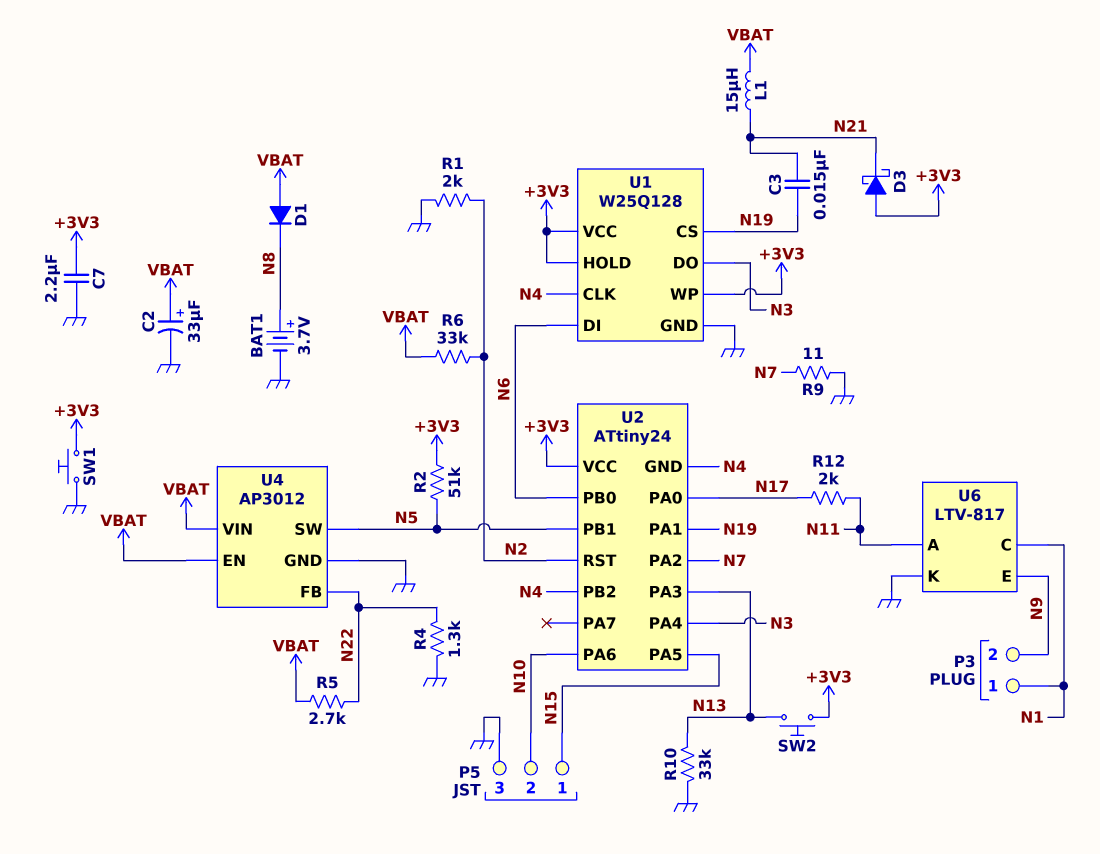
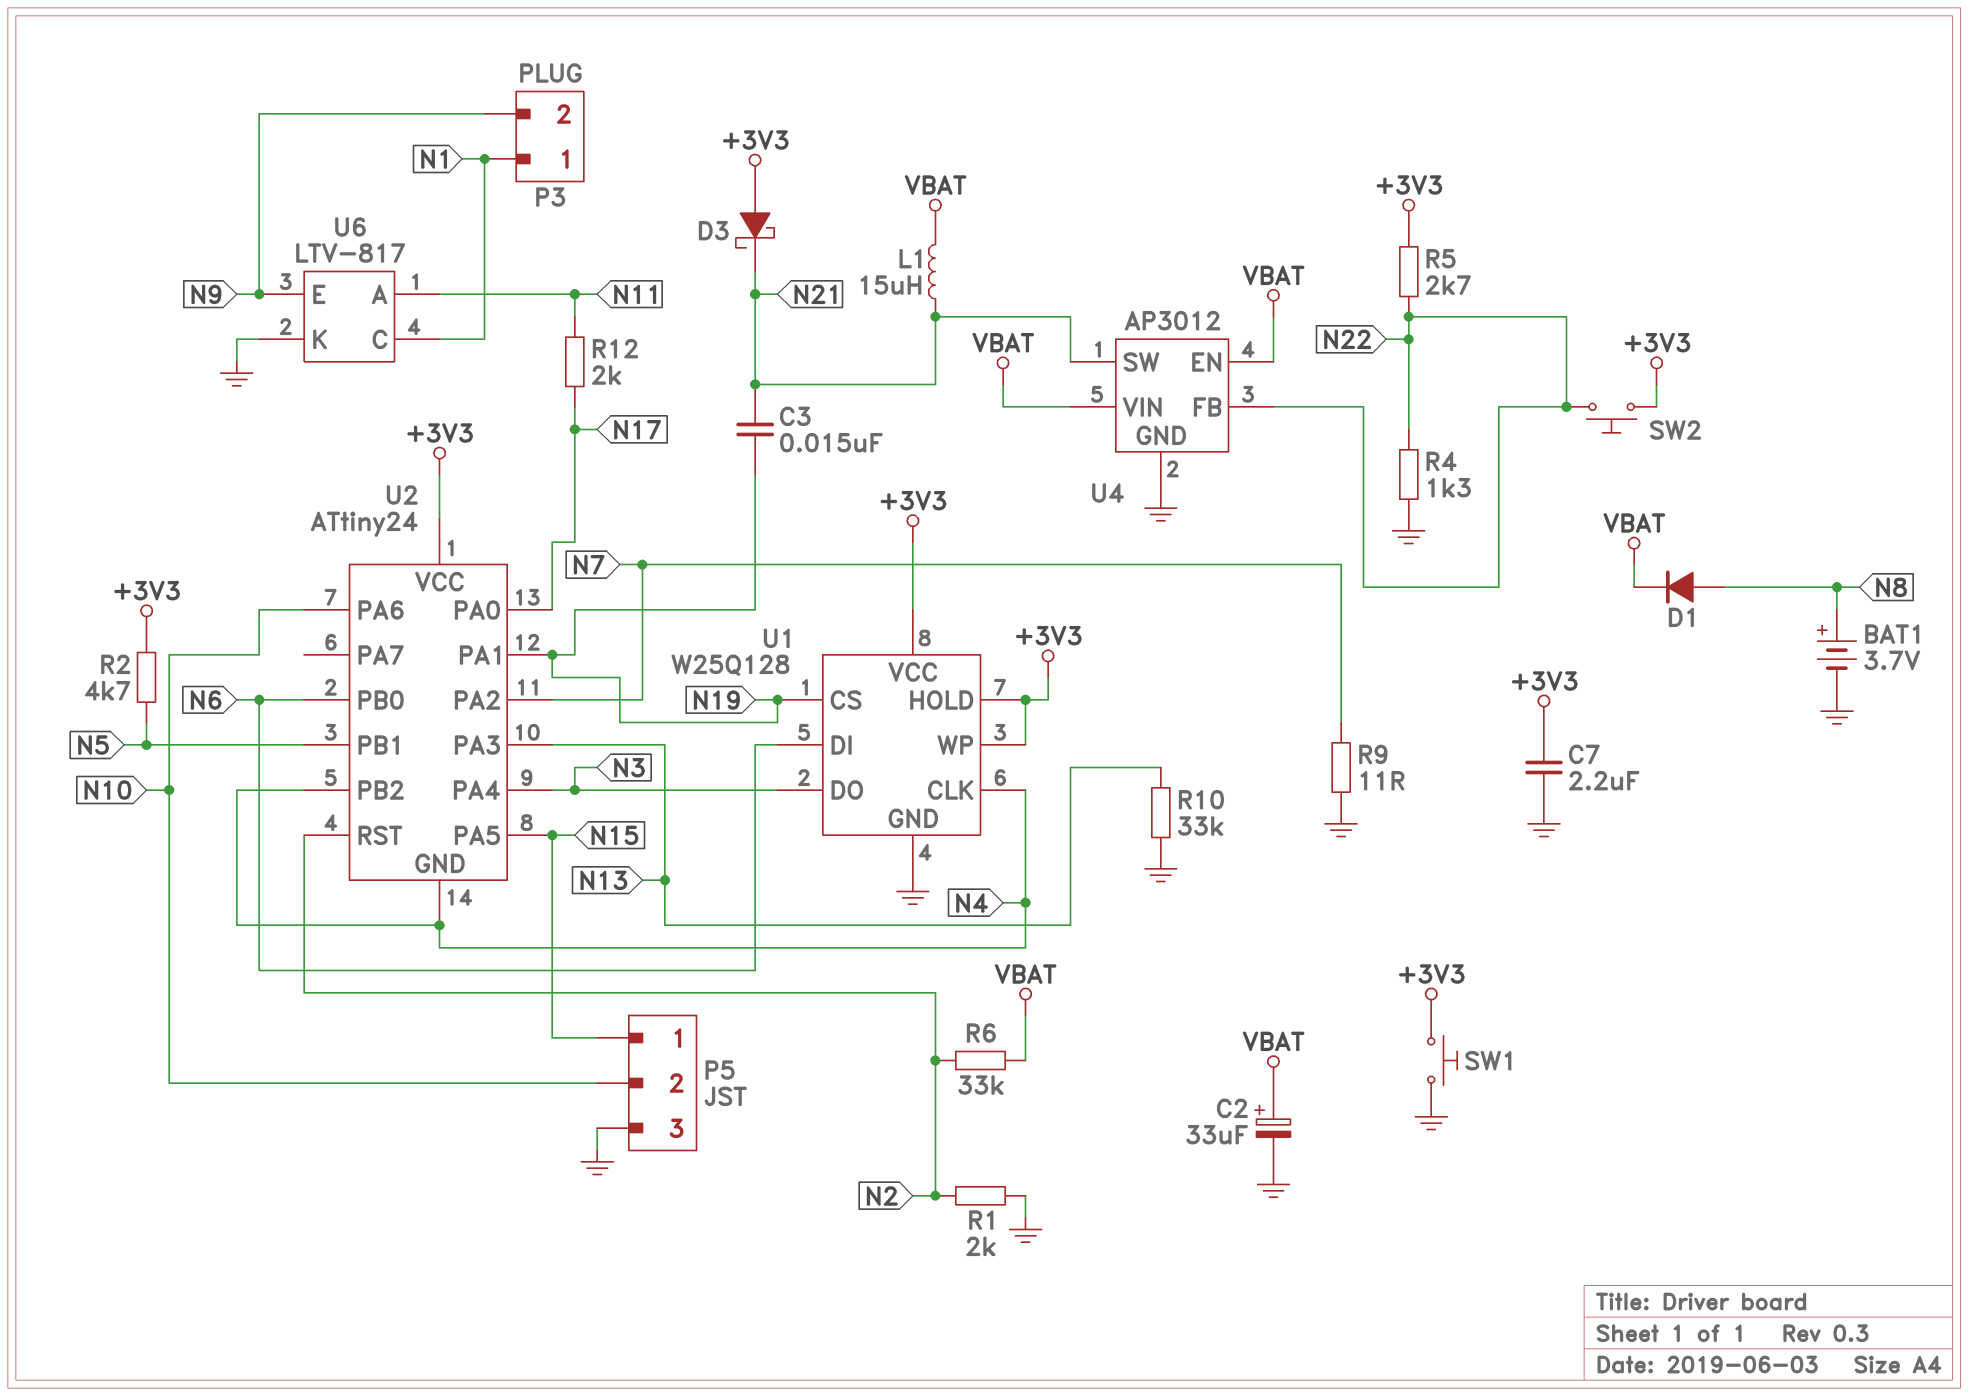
D1: diode (A VBAT, K N8) -> diode (A N8, K VBAT)
R2: 51k (+3V3, N5) -> 4.7k (+3V3, N5)
R5: 2.7k (N22, VBAT) -> 2.7k (+3V3, N22)
SW2: button (+3V3, N13) -> button (+3V3, N22)
U4 pin SW: N5 -> N21

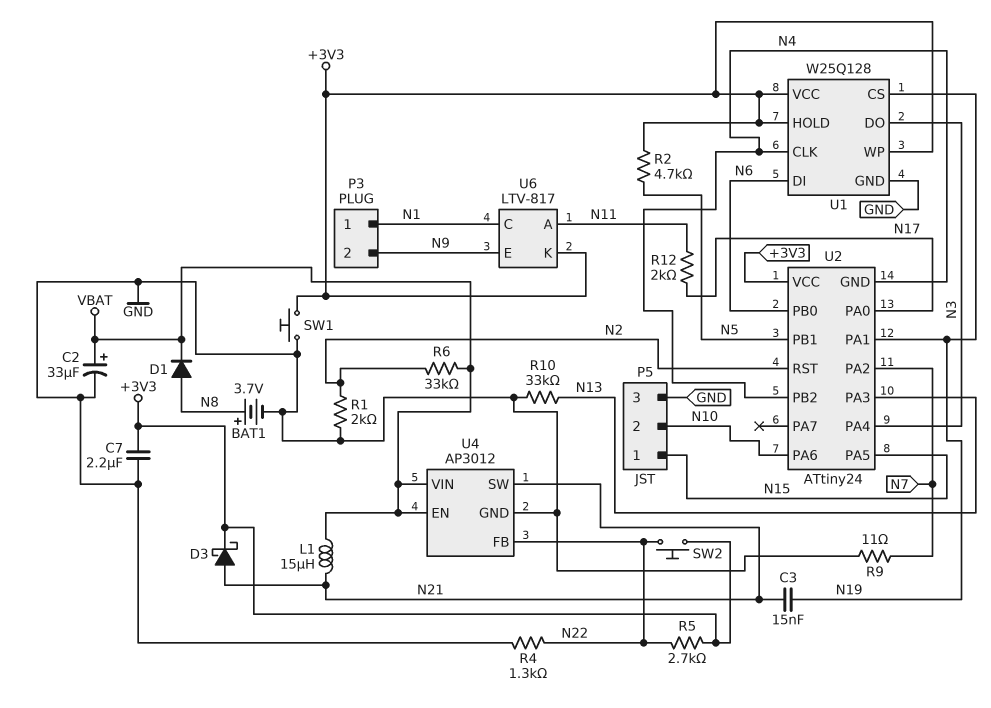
D3: schottky (A +3V3, K N21) -> schottky (A N21, K +3V3)
U6 pin K: GND -> +3V3

